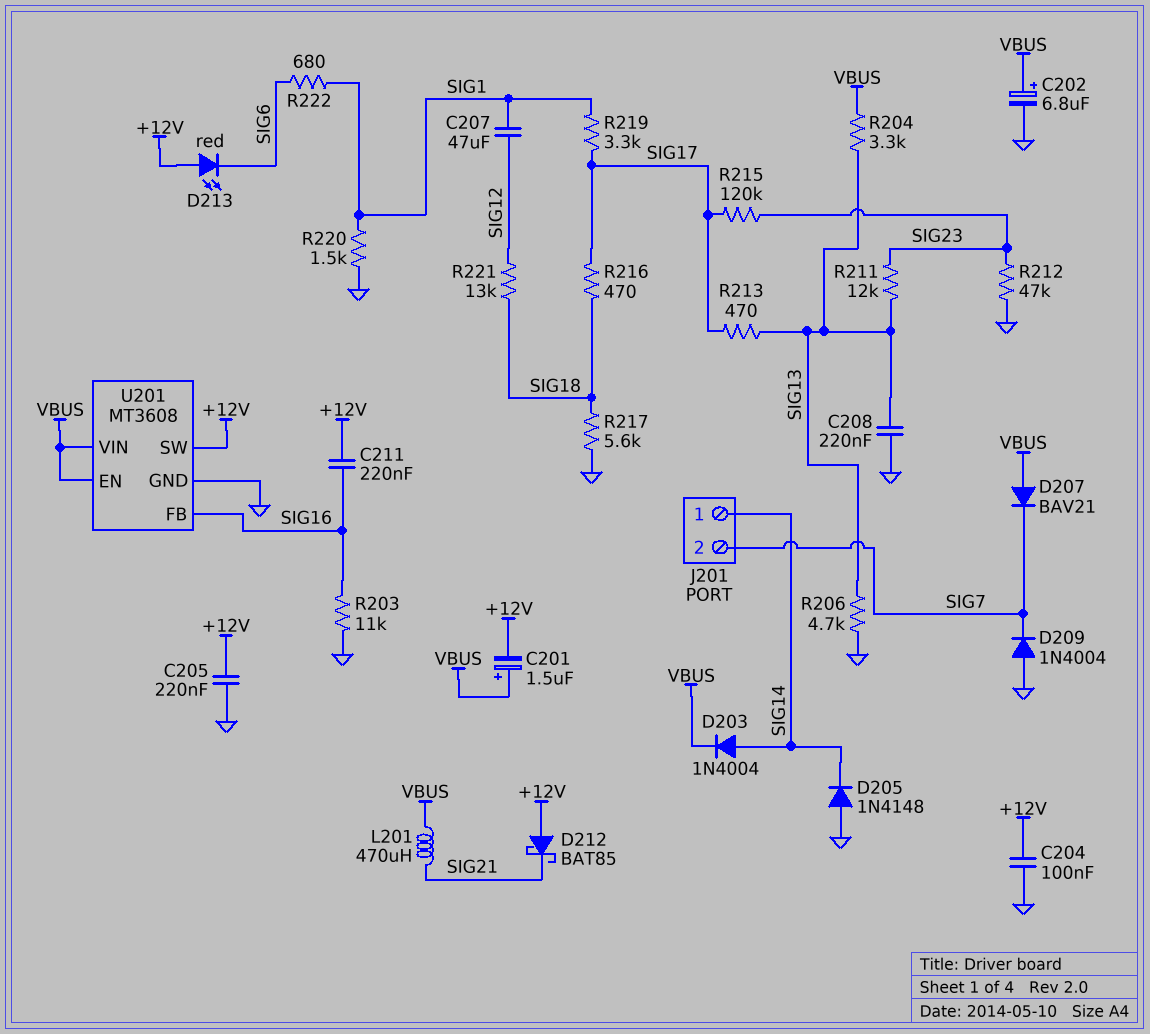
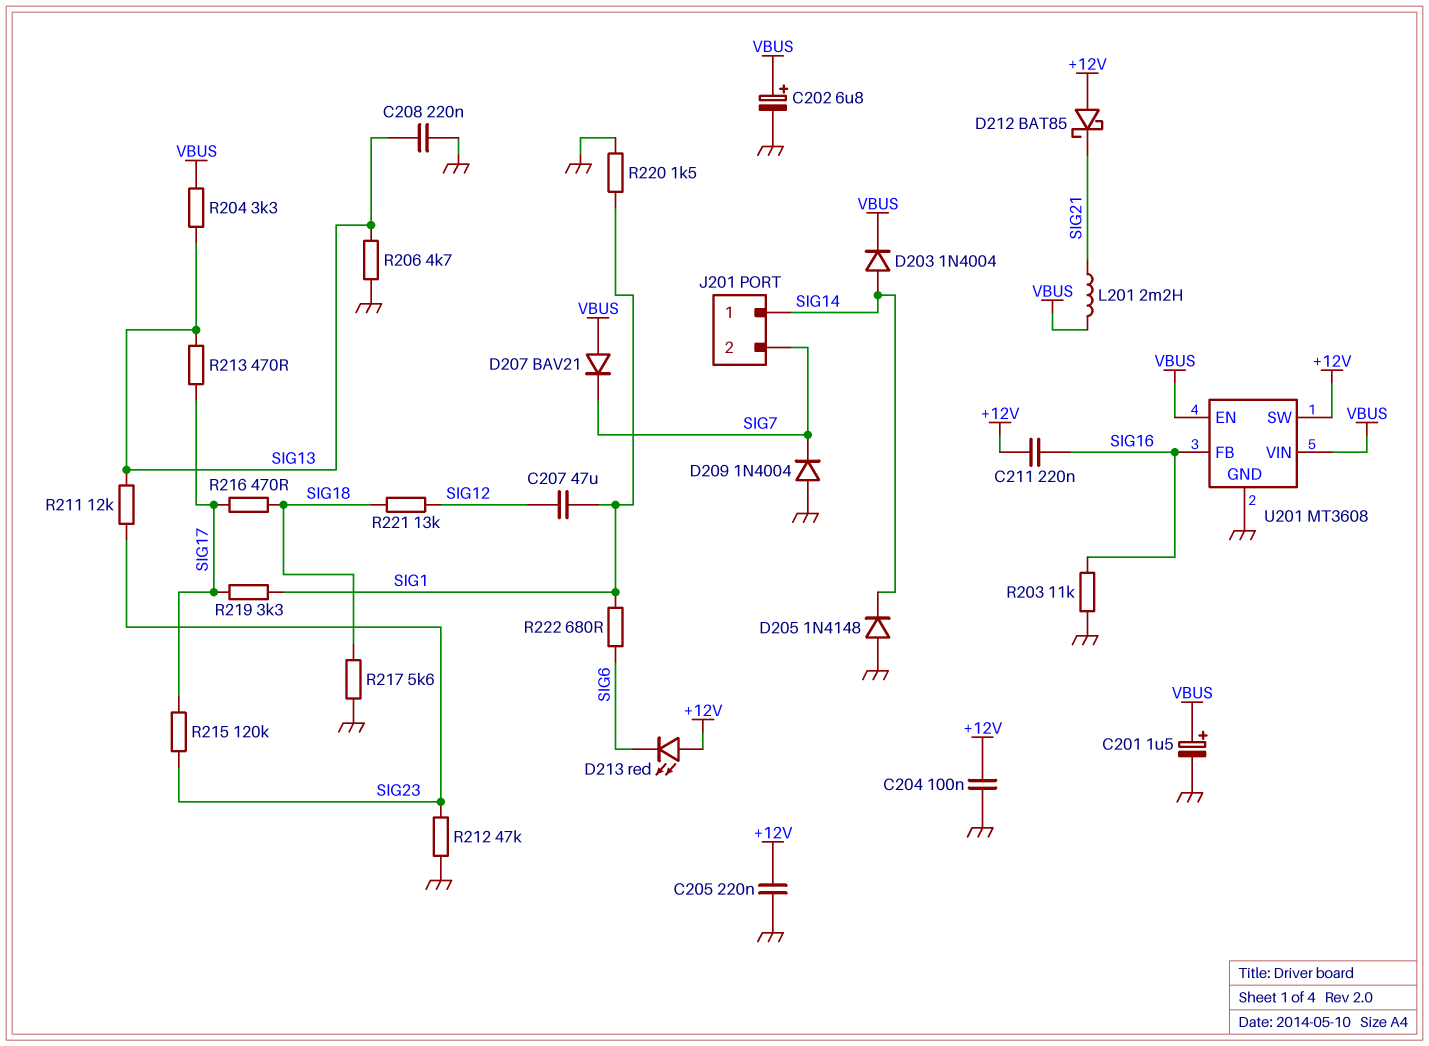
C201: 1.5uF (plus VBUS, minus +12V) -> 1.5uF (plus VBUS, minus GND)
L201: 470uH (SIG21, VBUS) -> 2.2mH (SIG21, VBUS)

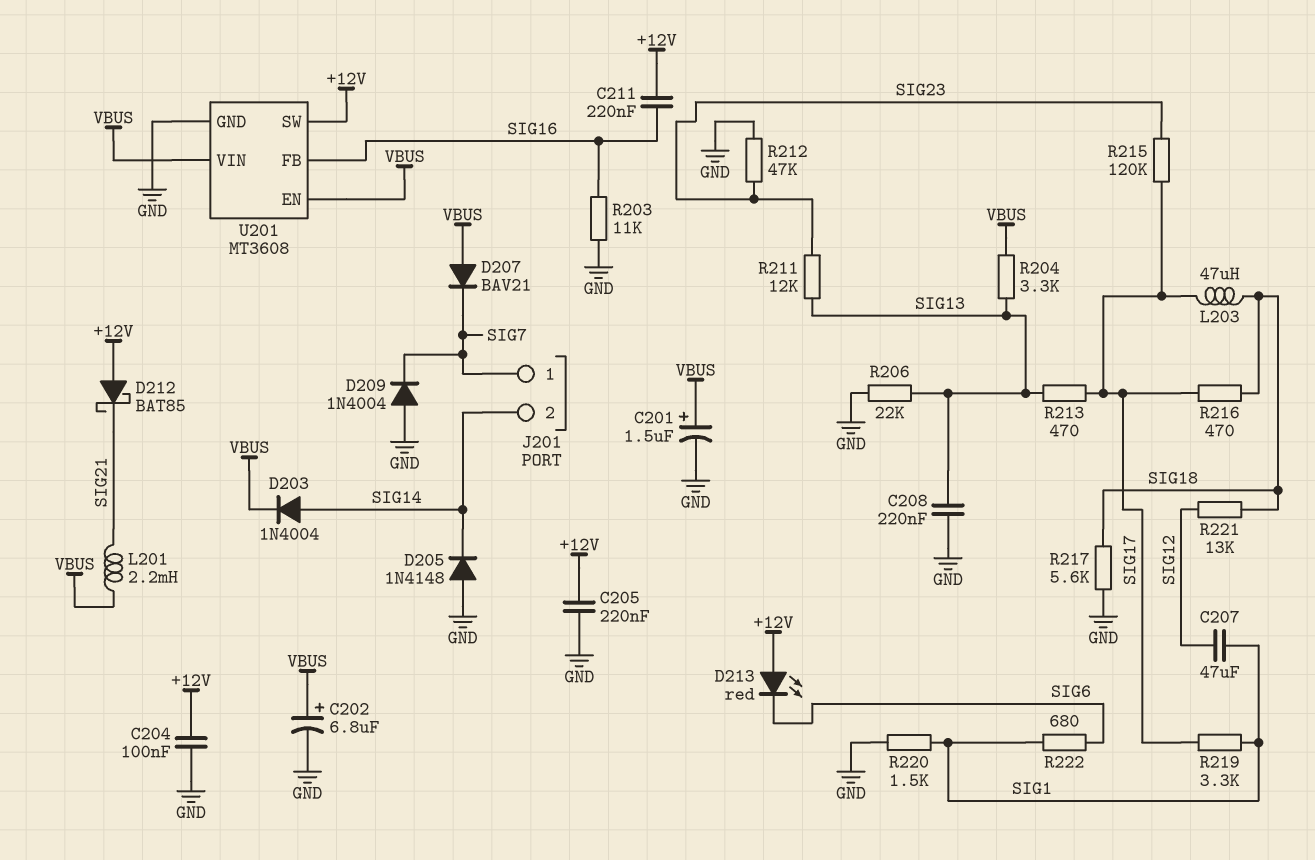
J201 pin 1: SIG14 -> SIG7
J201 pin 2: SIG7 -> SIG14
L203: none -> 47uH (SIG17, SIG18)
R206: 4.7k (GND, SIG13) -> 22k (GND, SIG13)

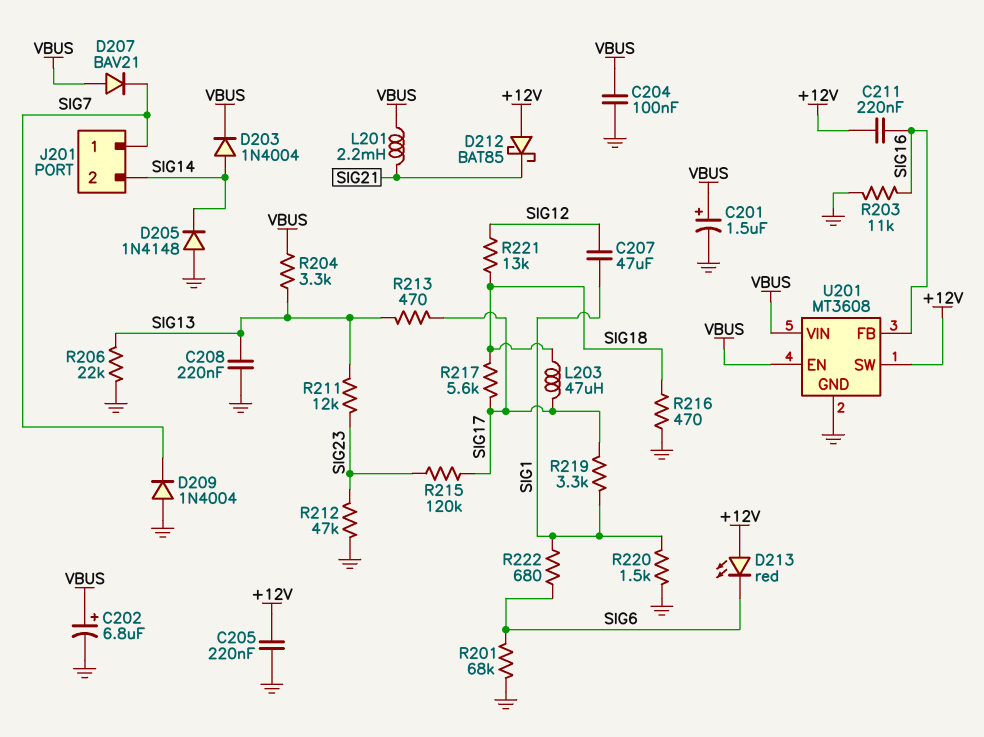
C204: 100nF (+12V, GND) -> 100nF (GND, VBUS)
R201: none -> 68k (GND, SIG6)
R216: 470 (SIG17, SIG18) -> 470 (GND, SIG18)
R217: 5.6k (GND, SIG18) -> 5.6k (SIG17, SIG18)

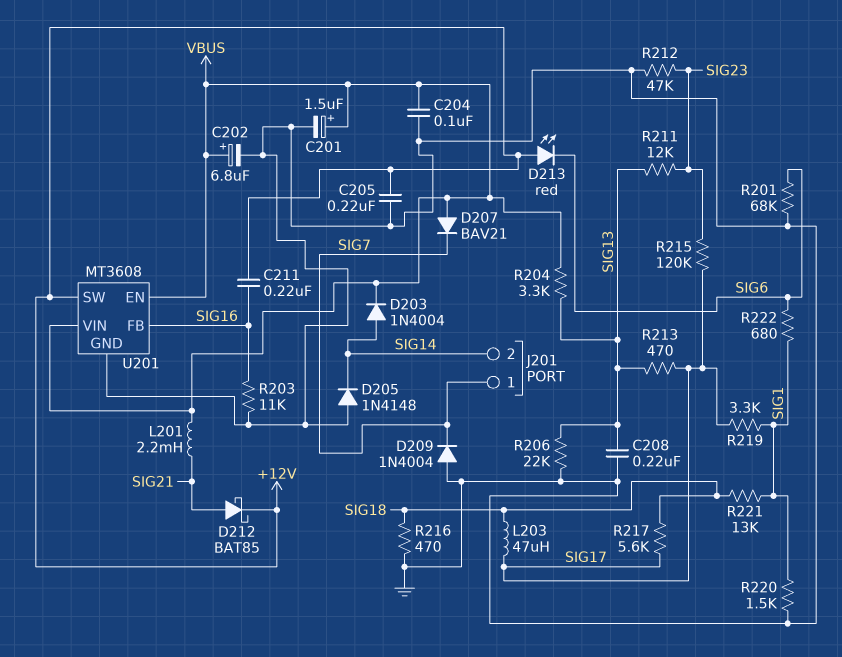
C207: 47uF (SIG1, SIG12) -> none
D212: schottky BAT85 (A +12V, K SIG21) -> schottky BAT85 (A SIG21, K +12V)
R221: 13k (SIG12, SIG18) -> 13k (SIG1, SIG18)

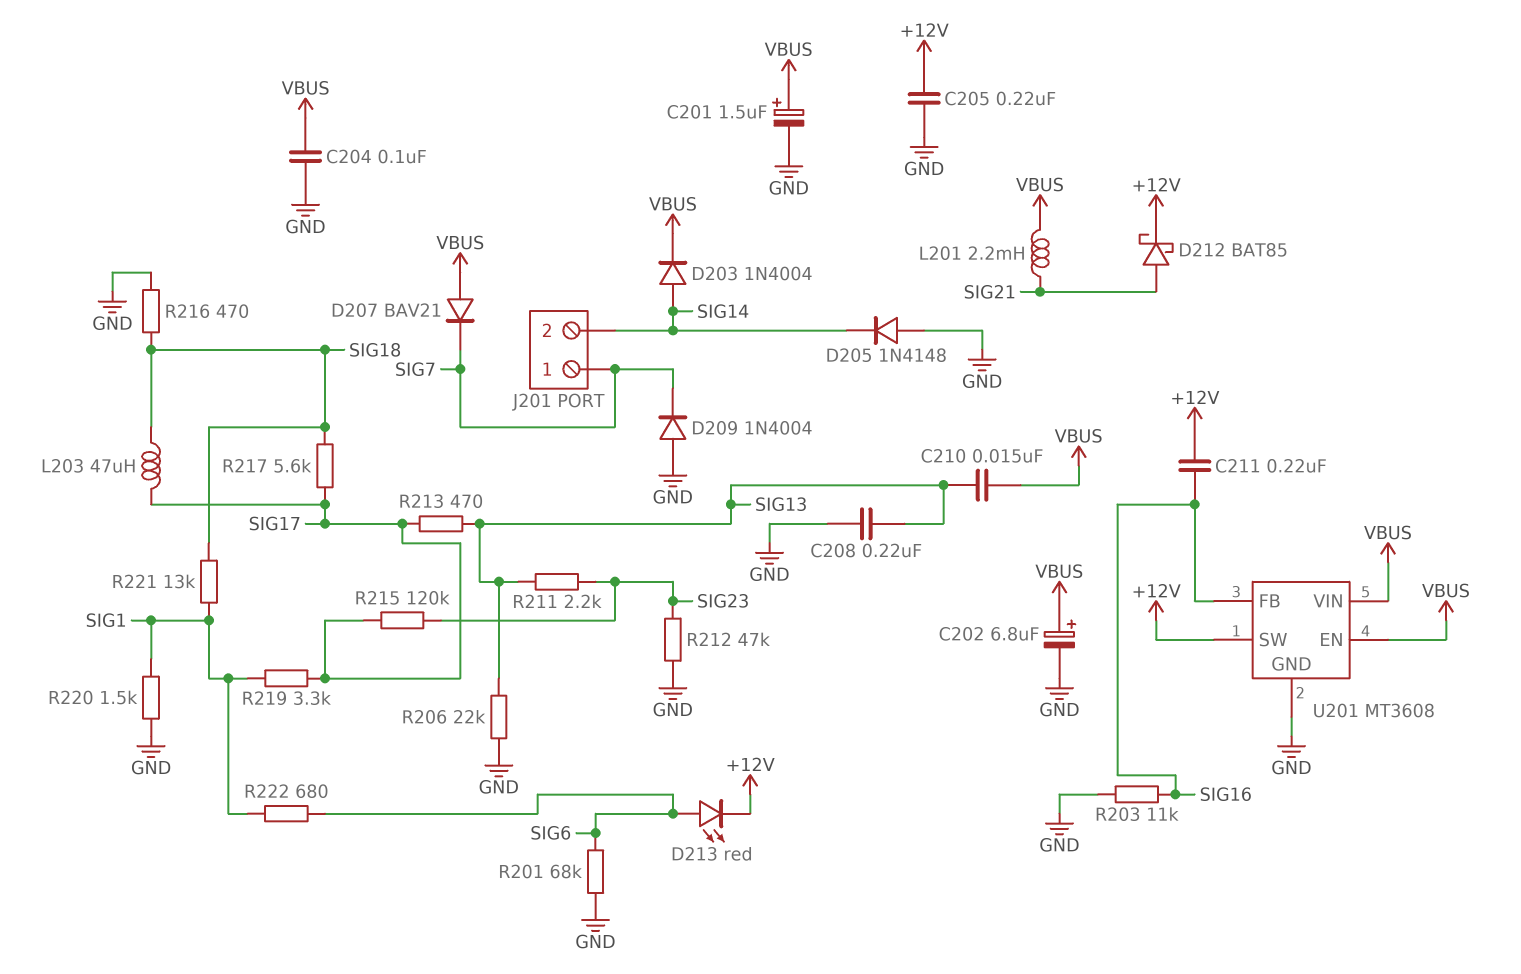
C210: none -> 15nF (SIG13, VBUS)
D213: LED red (A +12V, K SIG6) -> LED red (A SIG6, K +12V)
R204: 3.3k (SIG13, VBUS) -> none
R211: 12k (SIG13, SIG23) -> 2.2k (SIG13, SIG23)

